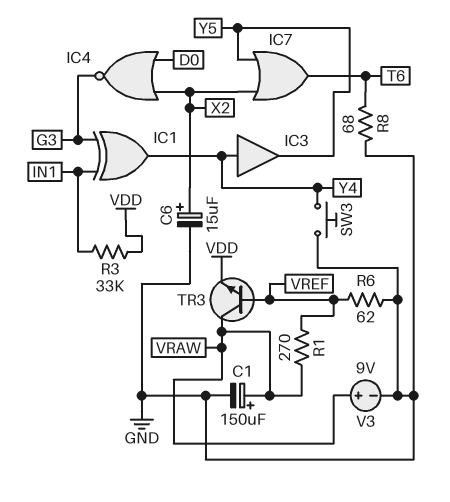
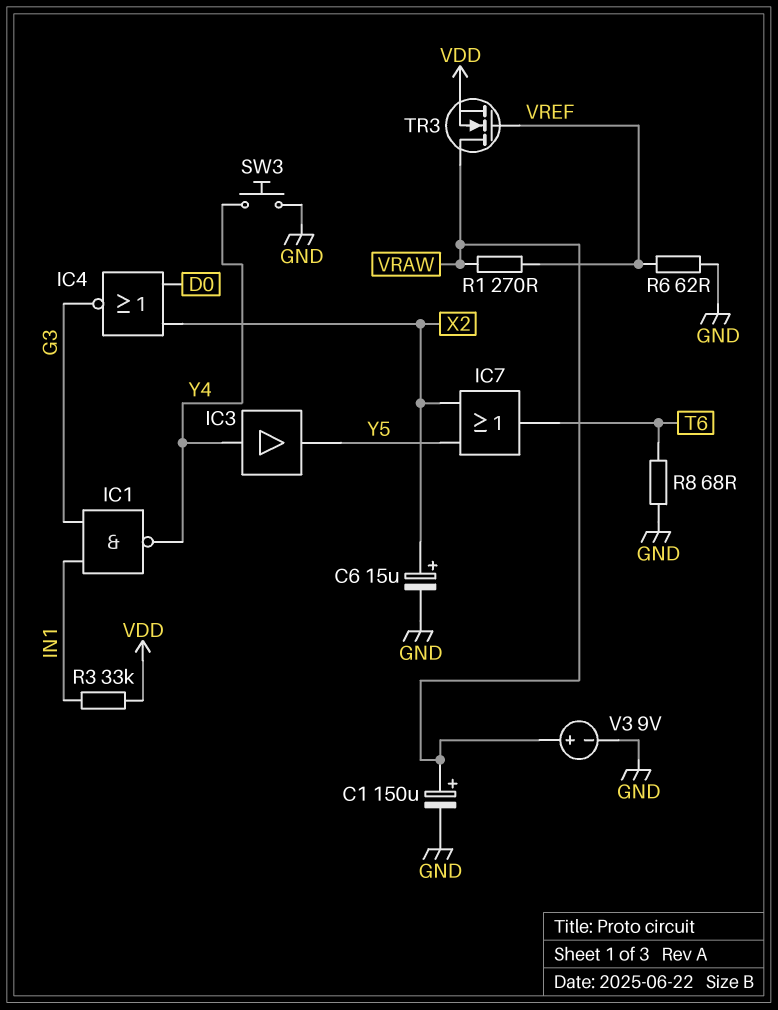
IC1: XOR (in G3, in IN1, out Y4) -> NAND (in G3, in IN1, out Y4)
TR3: NPN (B VREF, C VRAW, E VDD) -> NMOS (G VREF, D VRAW, S VDD)

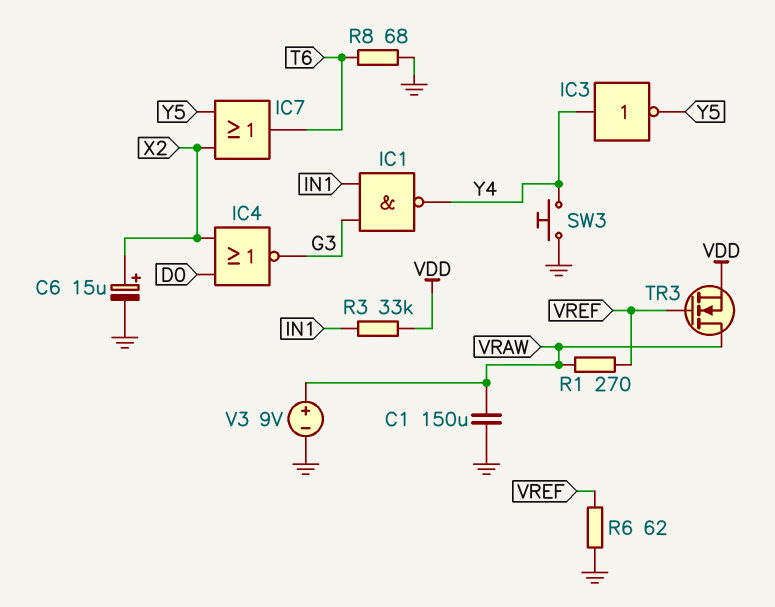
C1: 150uF (plus VRAW, minus GND) -> 150uF (GND, VRAW)
IC3: buffer (in Y4, out Y5) -> NOT (in Y4, out Y5)

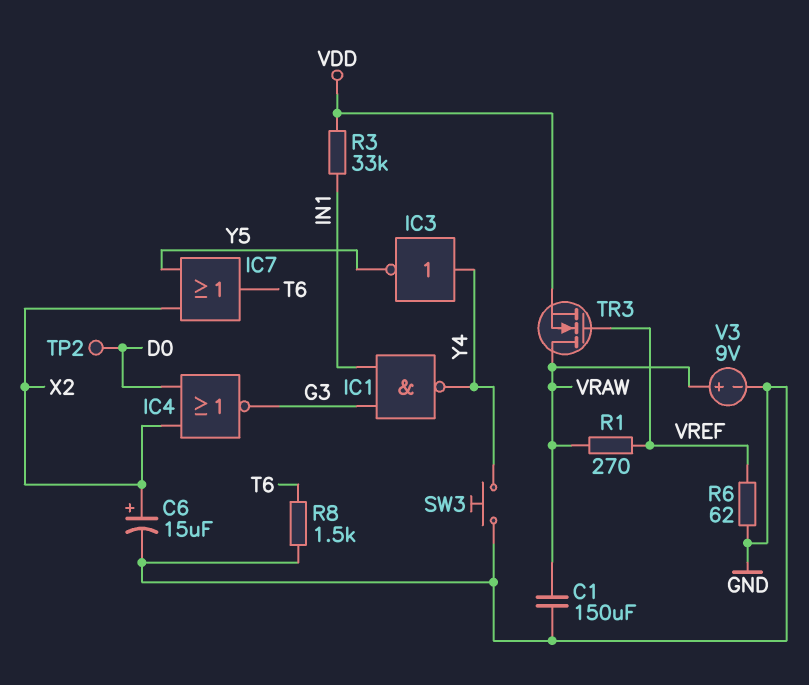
R8: 68 (GND, T6) -> 1.5k (GND, T6)
TP2: none -> test point (D0)

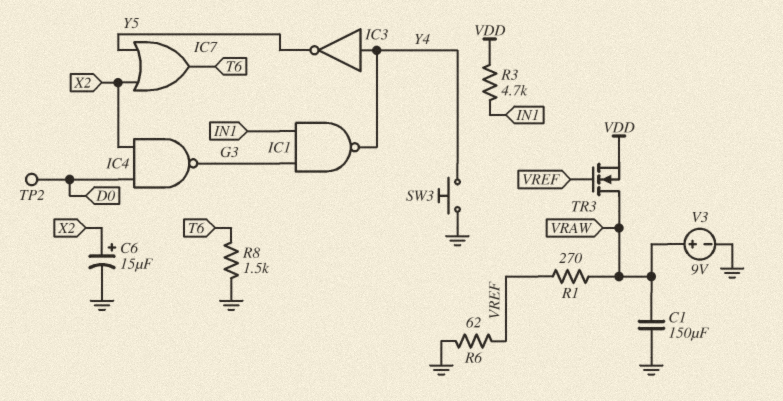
IC4: NOR (in D0, in X2, out G3) -> NAND (in D0, in X2, out G3)
R3: 33k (IN1, VDD) -> 4.7k (IN1, VDD)

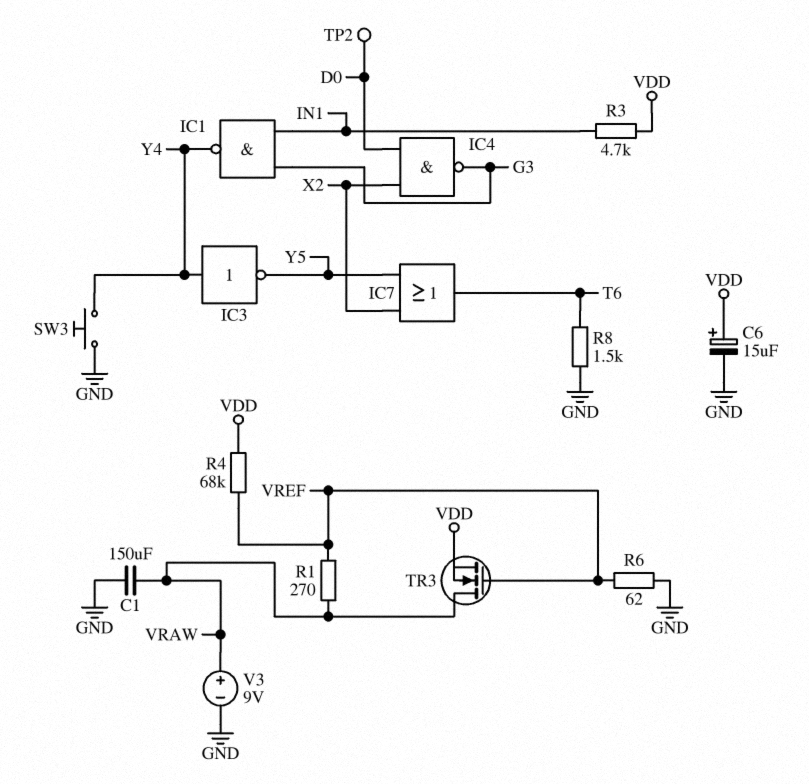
C6: 15uF (plus X2, minus GND) -> 15uF (plus VDD, minus GND)
R4: none -> 68k (VDD, VREF)

